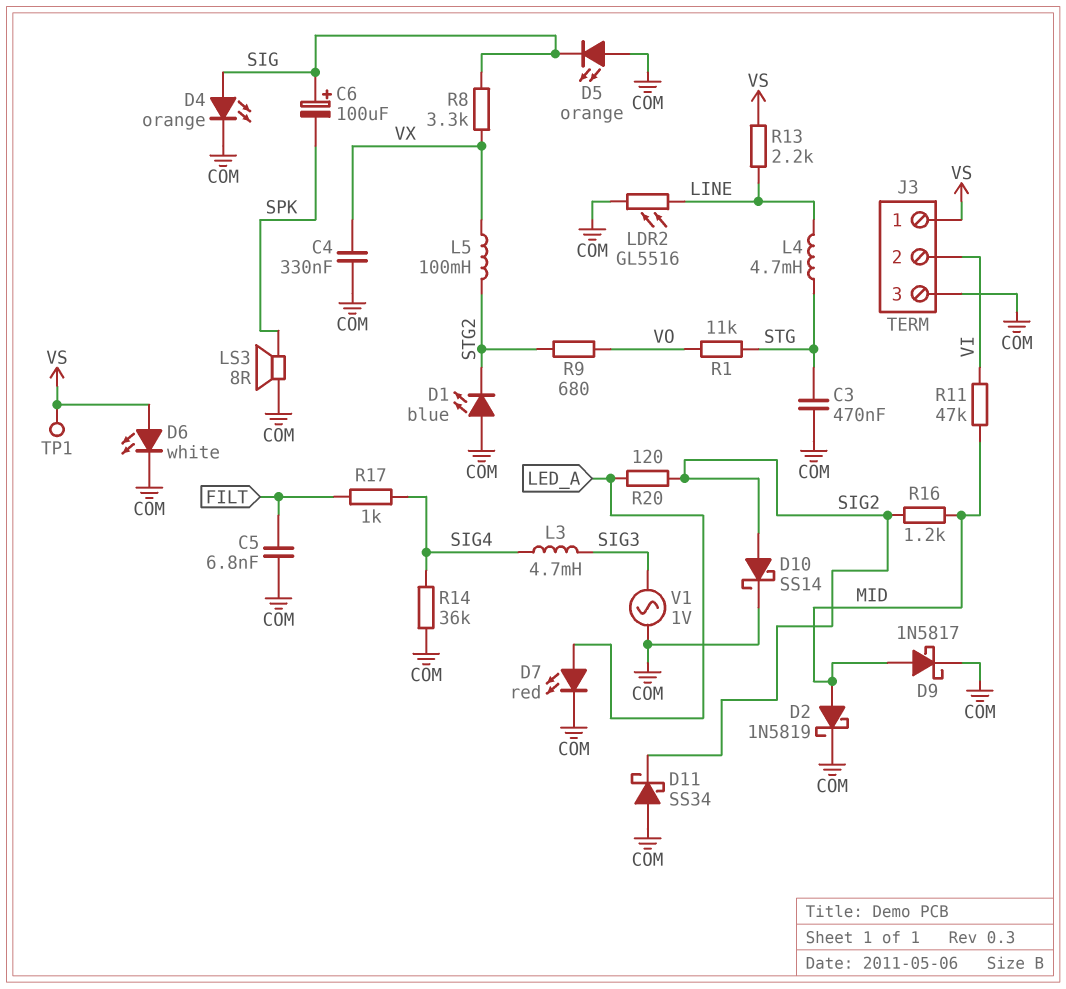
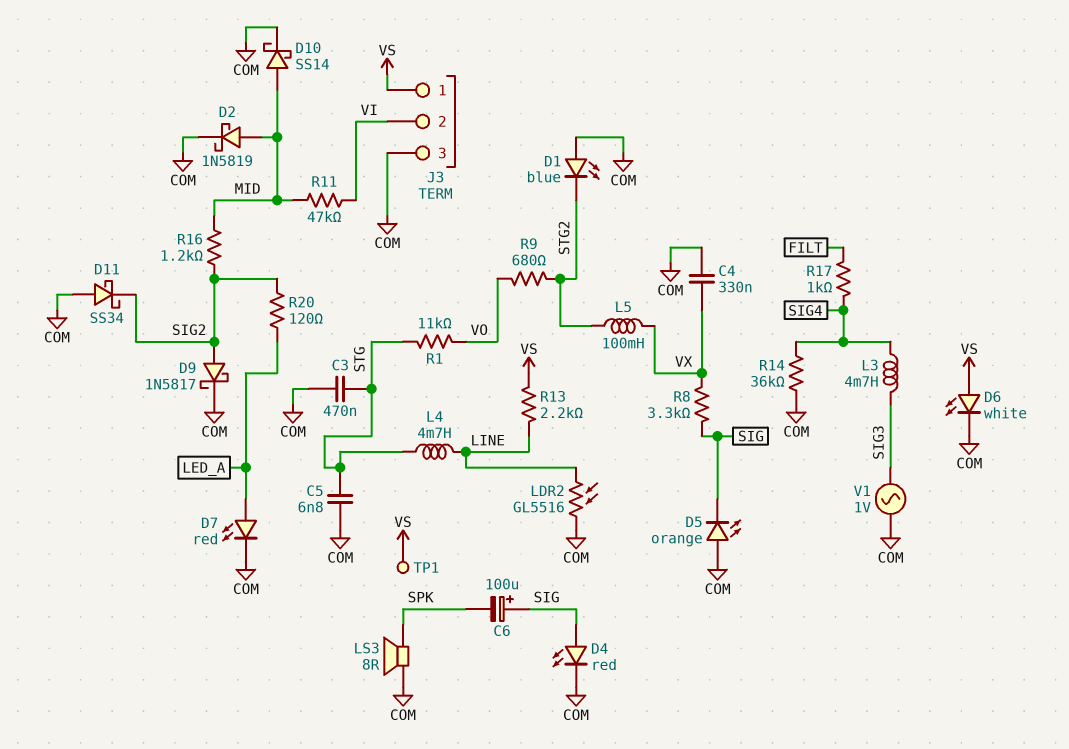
C5: 6.8nF (COM, FILT) -> 6.8nF (COM, STG)
D4: LED orange (A SIG, K COM) -> LED red (A SIG, K COM)
D9: schottky 1N5817 (A MID, K COM) -> schottky 1N5817 (A SIG2, K COM)
D10: schottky SS14 (A SIG2, K COM) -> schottky SS14 (A MID, K COM)

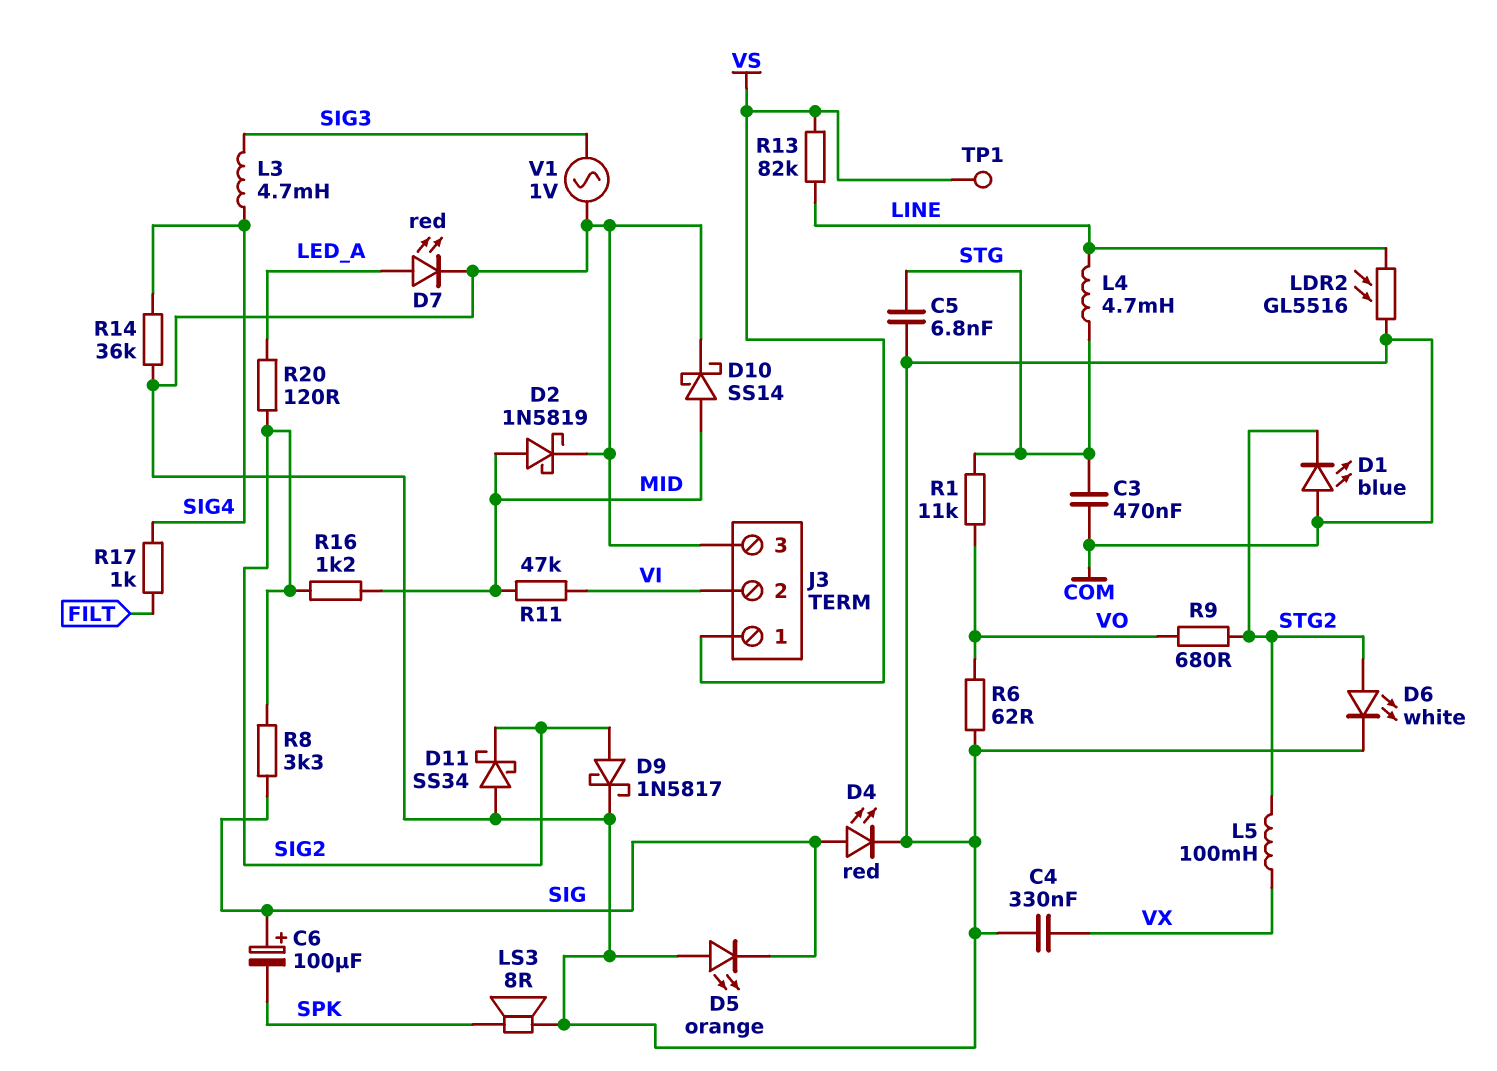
D6: LED white (A VS, K COM) -> LED white (A STG2, K COM)
R6: none -> 62 (COM, VO)
R8: 3.3k (SIG, VX) -> 3.3k (SIG, SIG2)
R13: 2.2k (LINE, VS) -> 82k (LINE, VS)

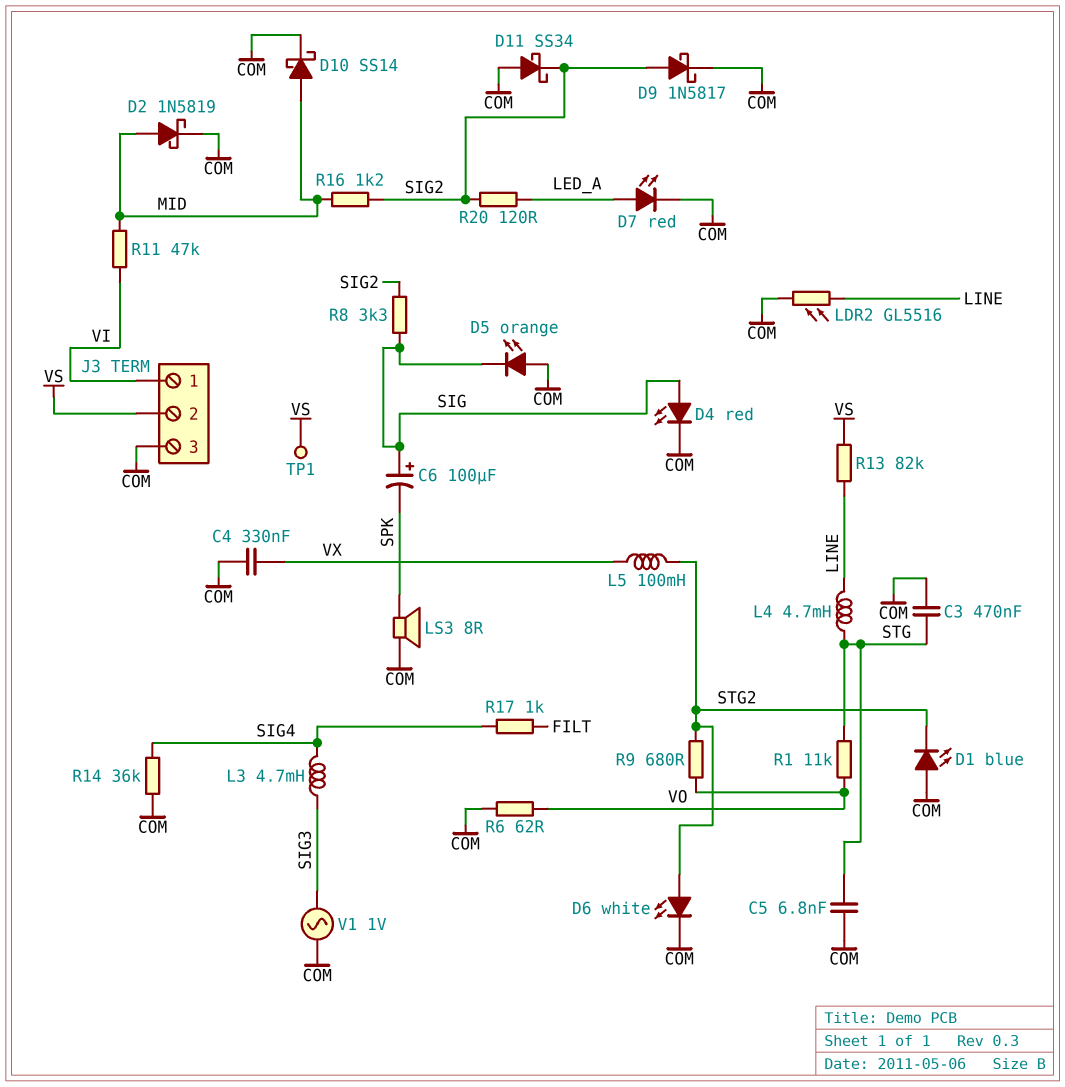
J3 pin 1: VS -> VI
J3 pin 2: VI -> VS

